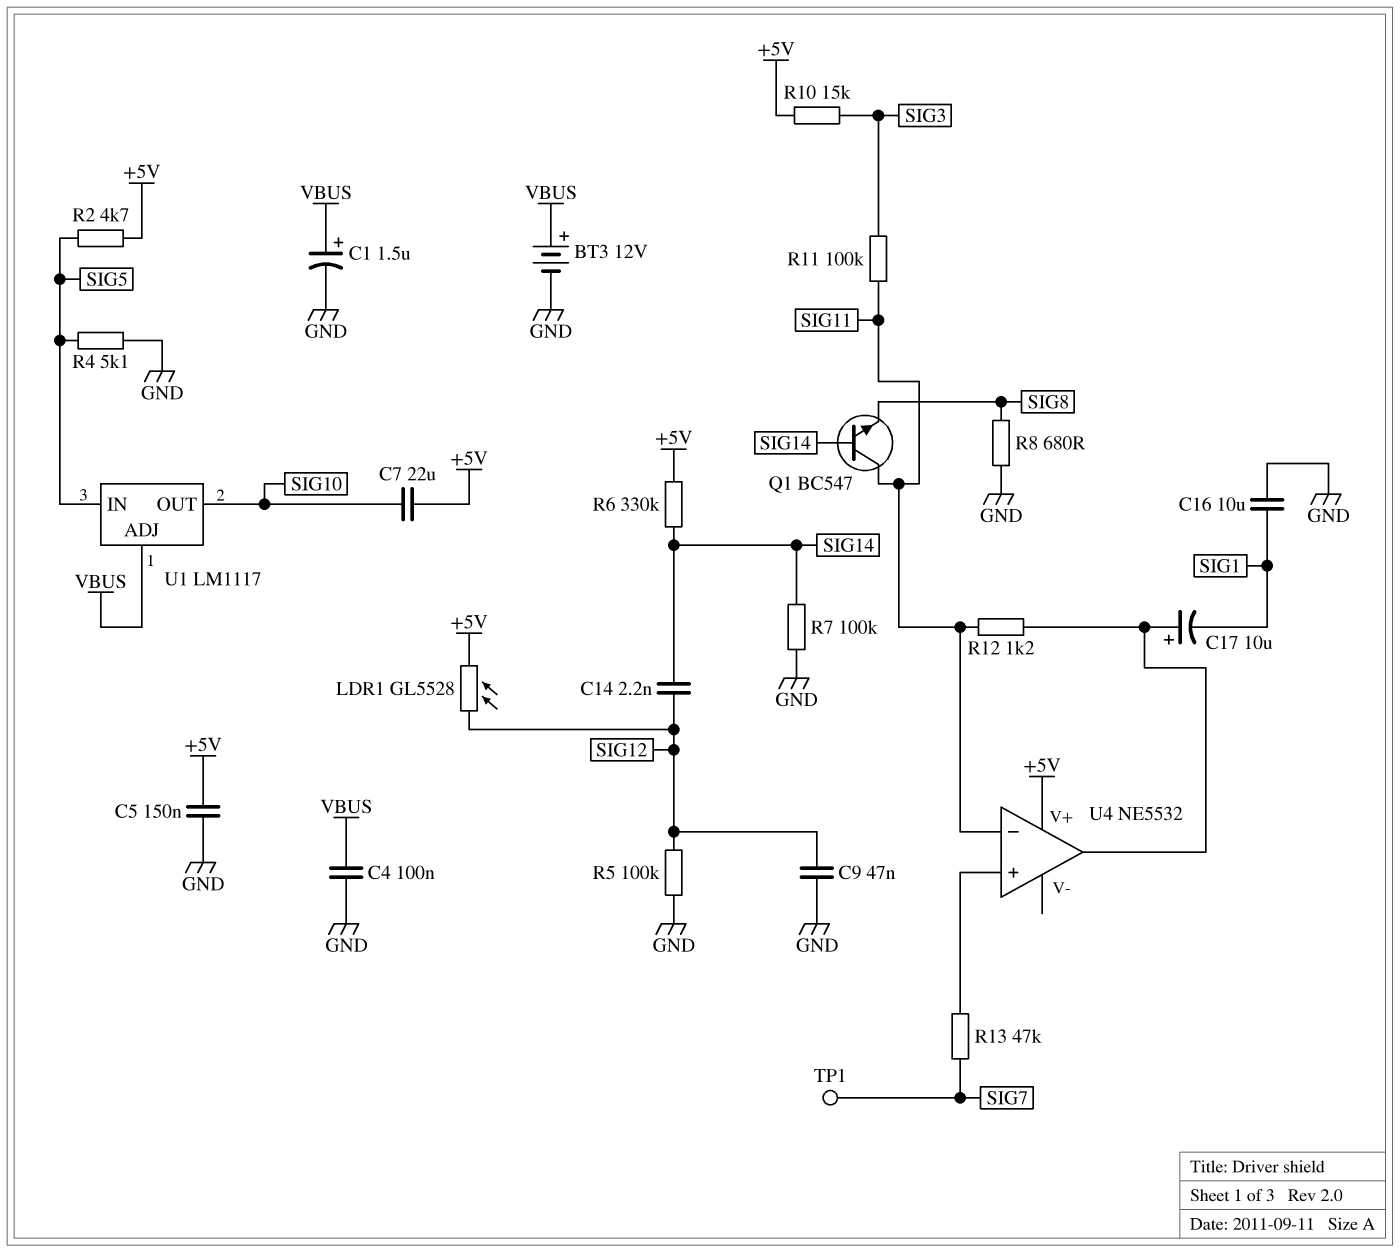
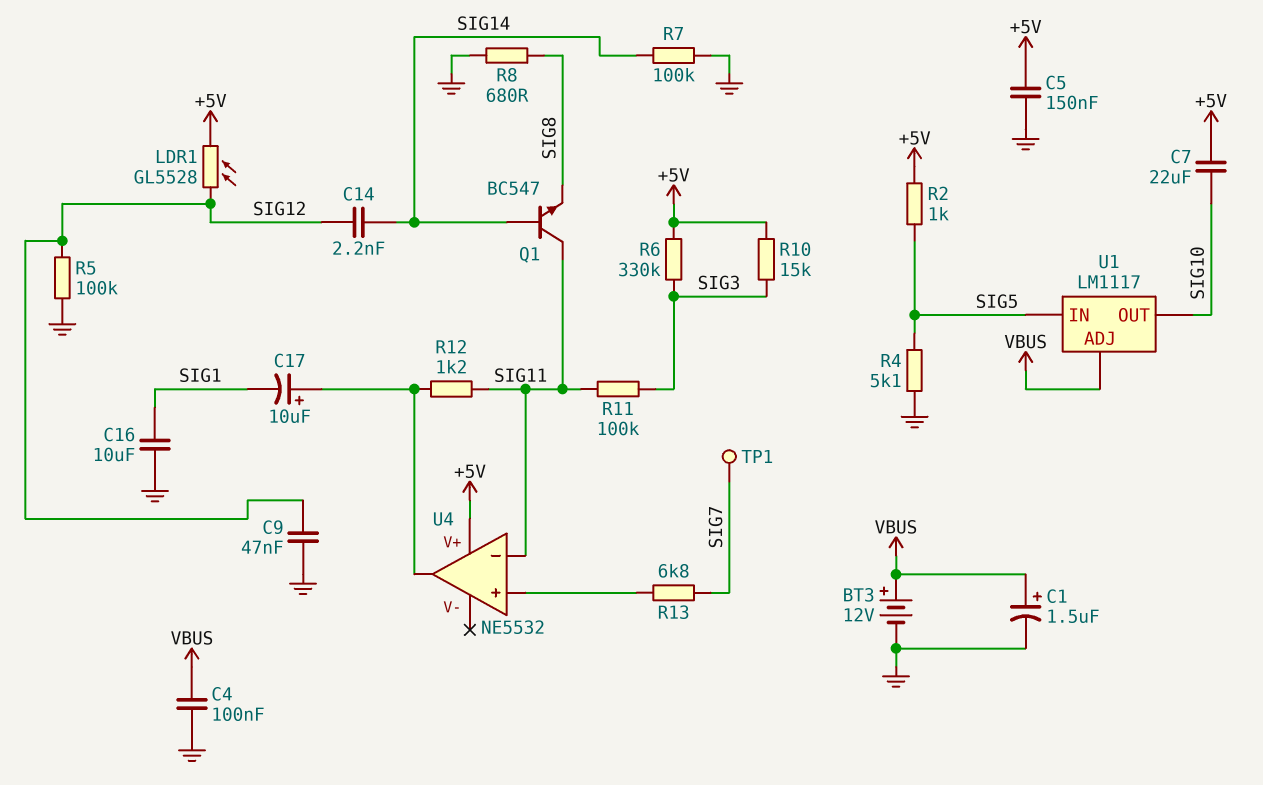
R2: 4.7k (+5V, SIG5) -> 1k (+5V, SIG5)
R6: 330k (+5V, SIG14) -> 330k (+5V, SIG3)
R13: 47k (SIG7, U4/in+) -> 6.8k (SIG7, U4/in+)

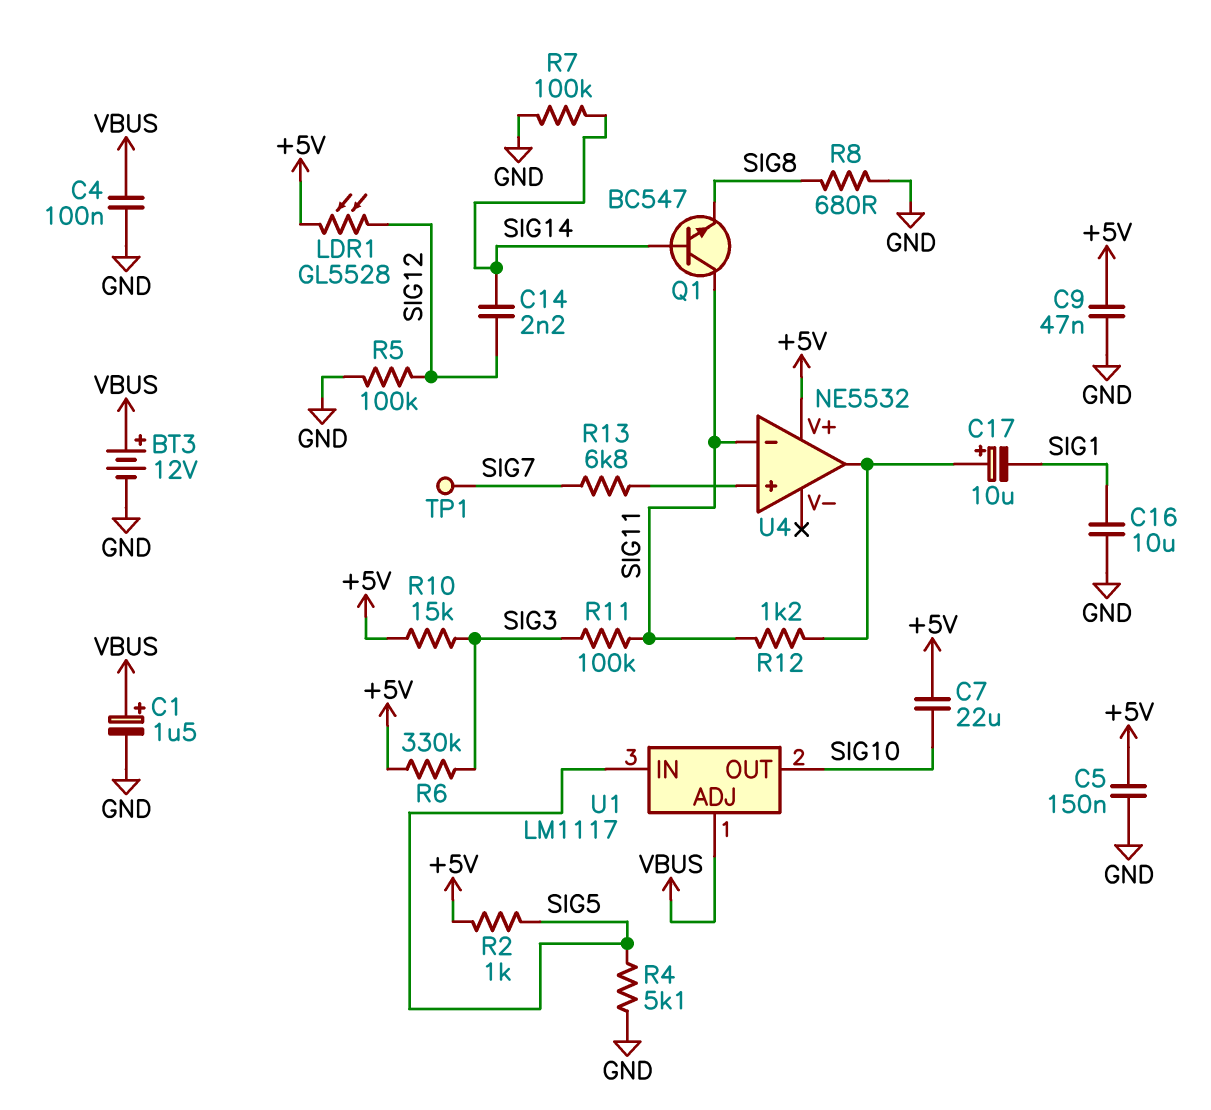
C9: 47nF (GND, SIG12) -> 47nF (+5V, GND)

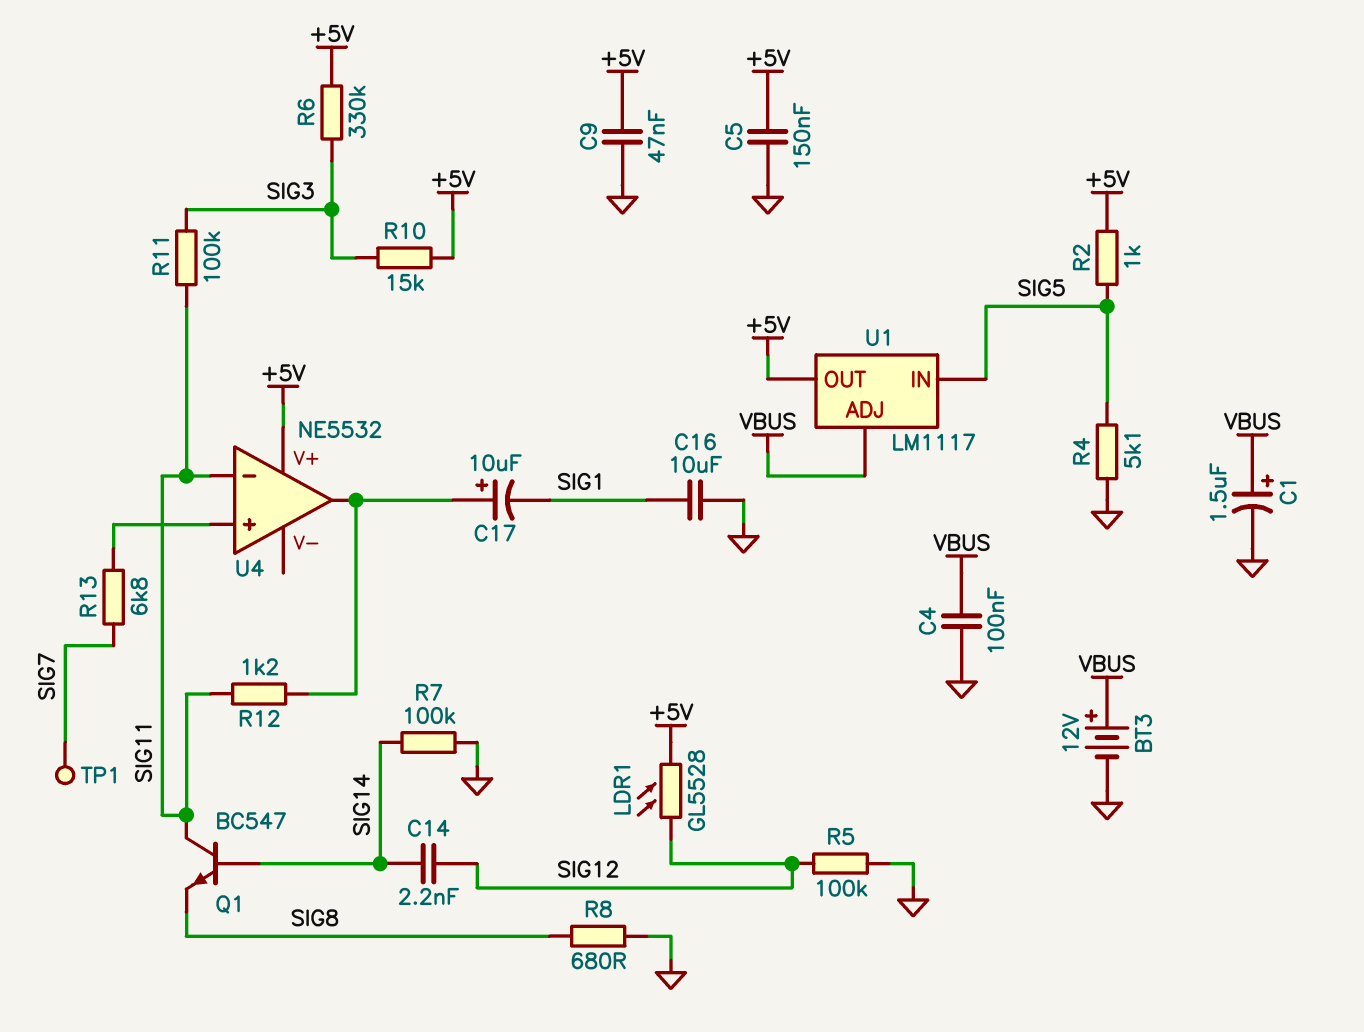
C7: 22uF (+5V, SIG10) -> none
U1 pin OUT: SIG10 -> +5V

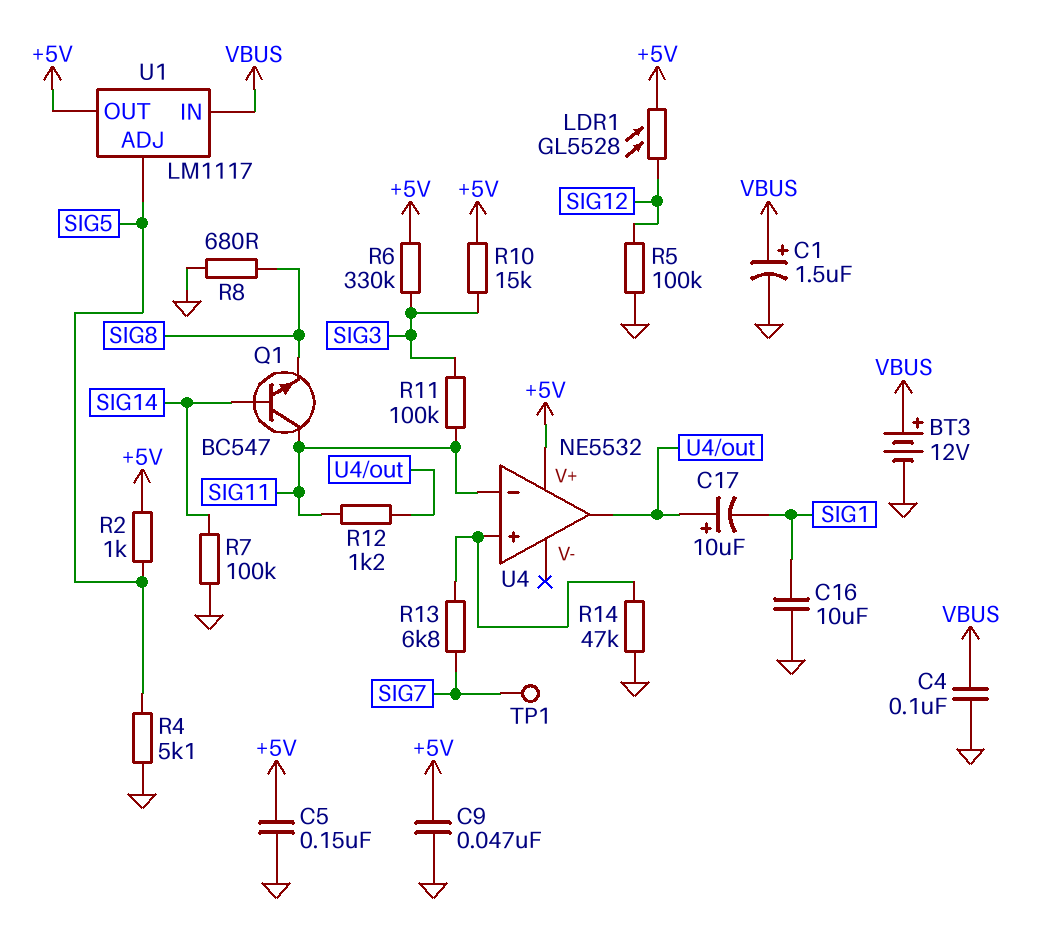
C14: 2.2nF (SIG12, SIG14) -> none
R14: none -> 47k (GND, U4/in+)
U1 pin ADJ: VBUS -> SIG5
U1 pin IN: SIG5 -> VBUS

